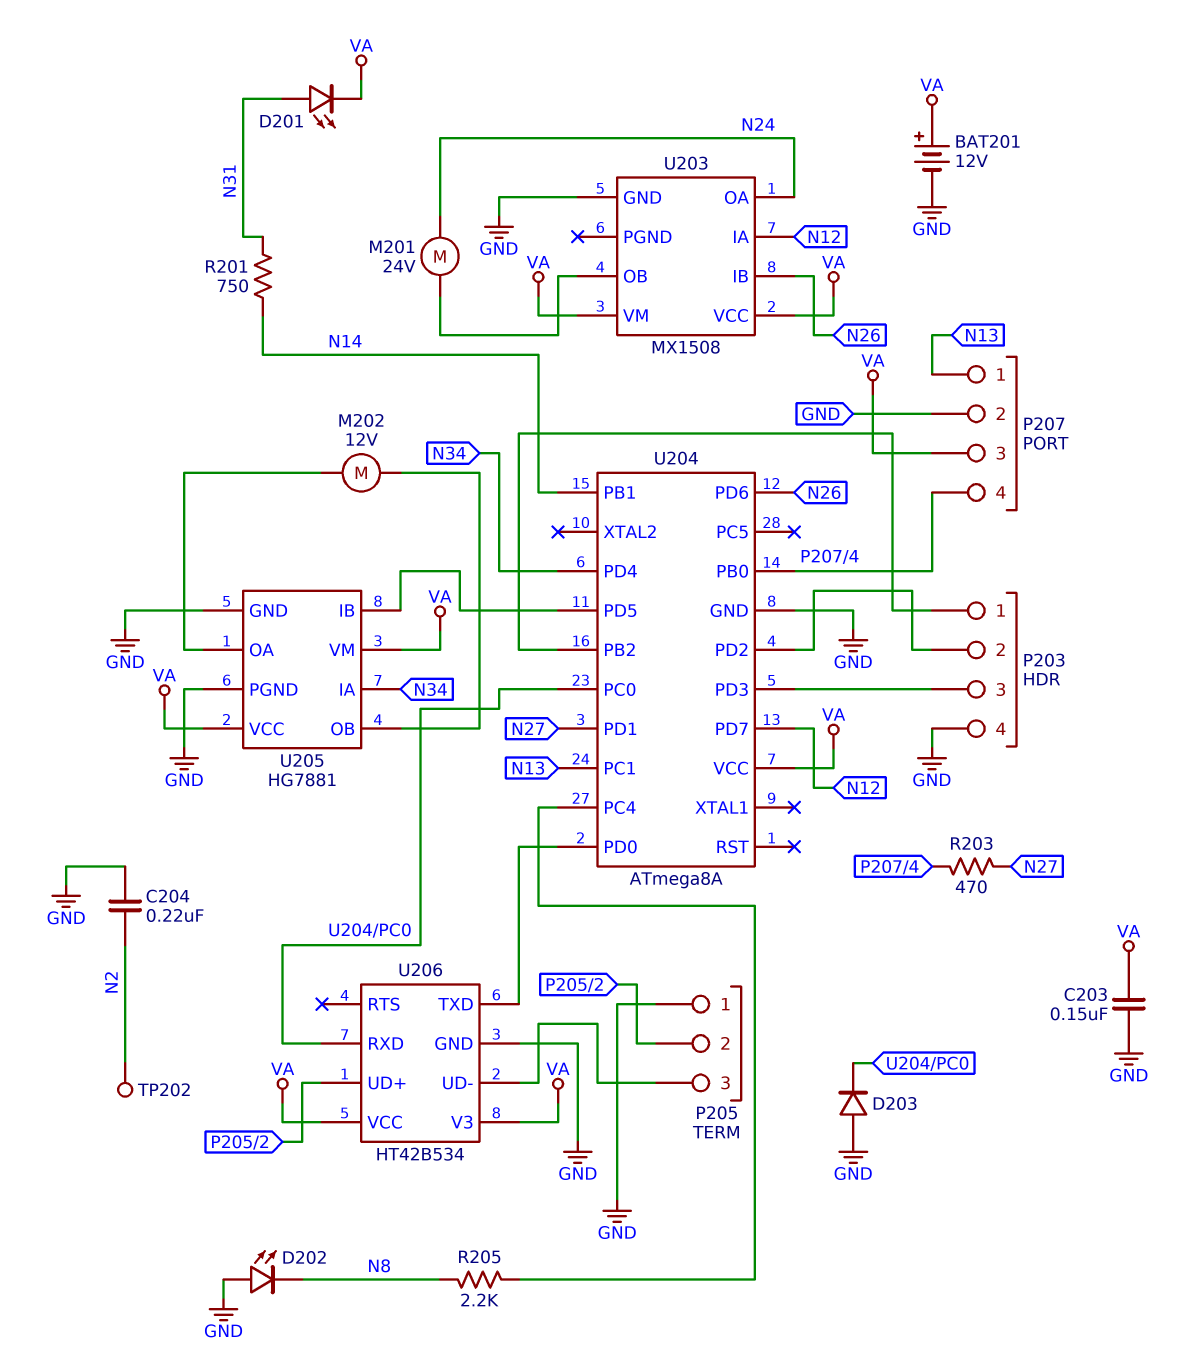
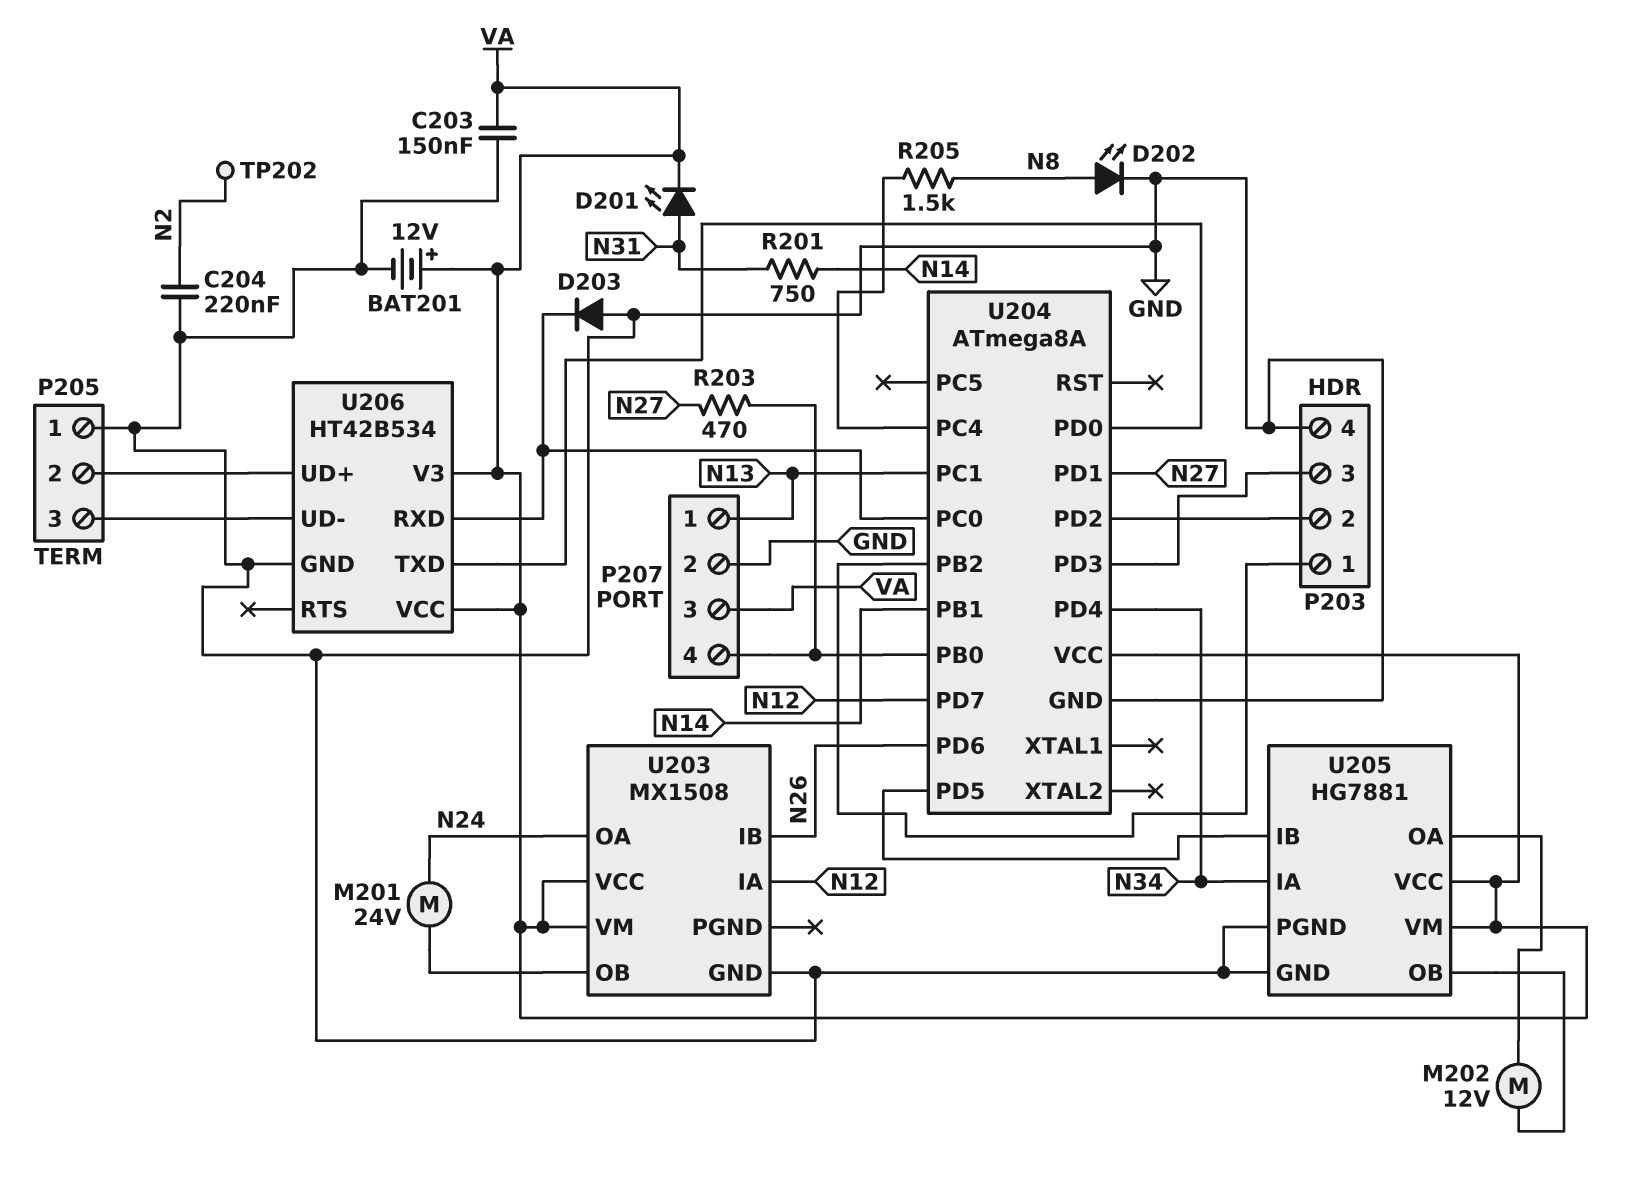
D202: LED (A GND, K N8) -> LED (A N8, K GND)
R205: 2.2k (N8, U204/PC4) -> 1.5k (N8, U204/PC4)

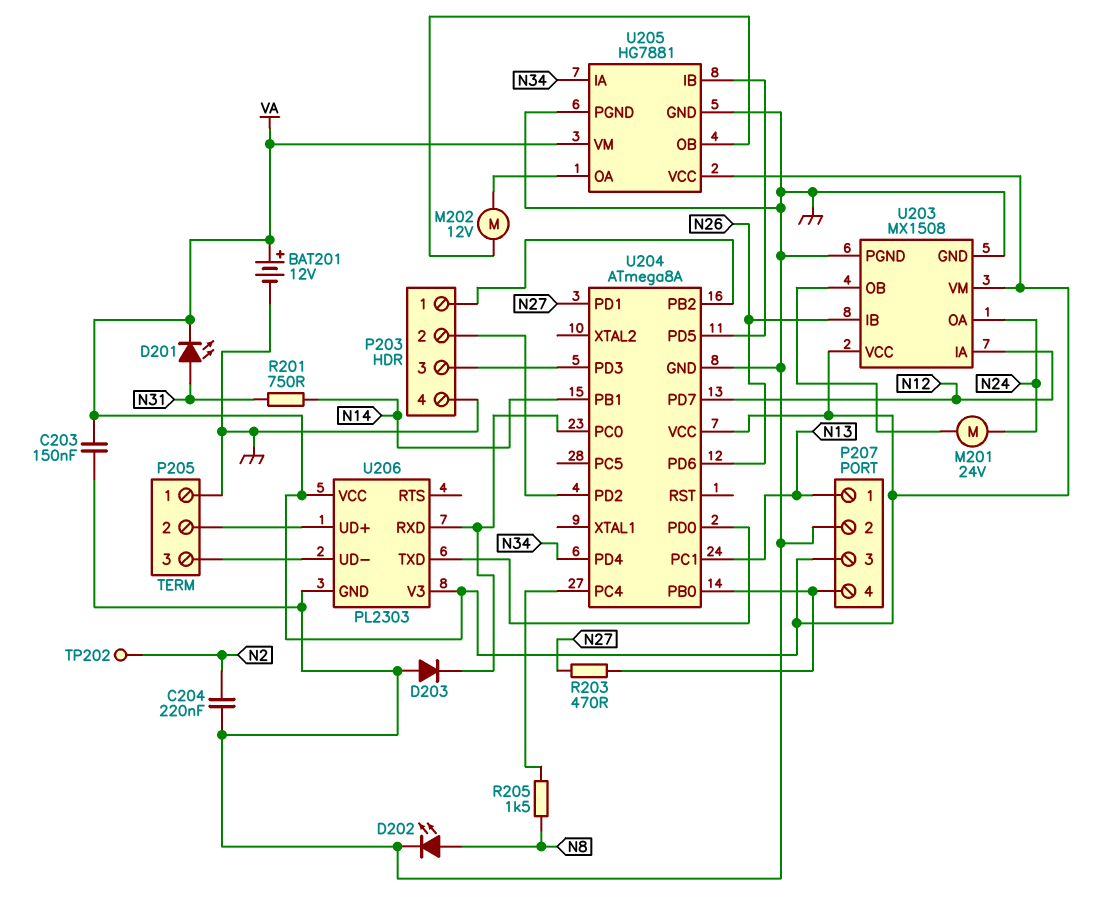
U203 pin PGND: none -> GND
U206: HT42B534 -> PL2303

